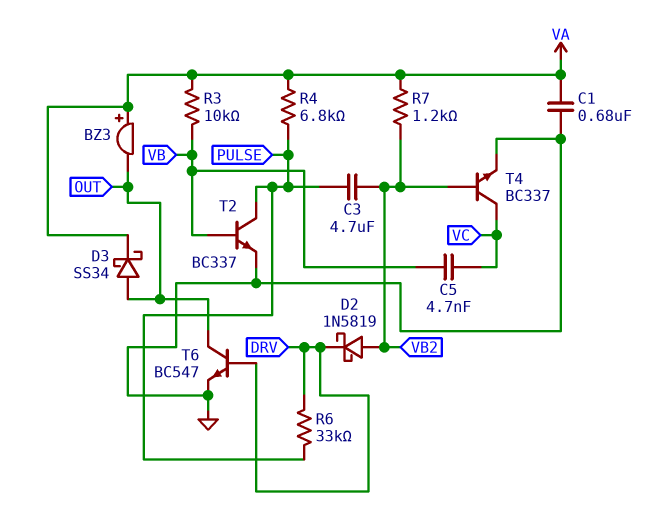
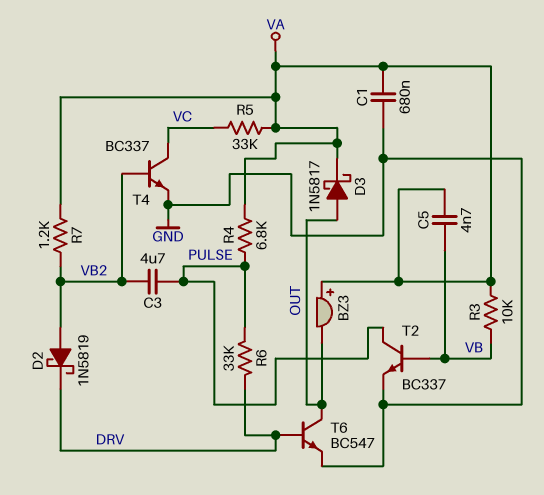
C5: 4.7nF (VB, VC) -> 4.7nF (VA, VB)
D3: schottky SS34 (A OUT, K VA) -> schottky 1N5817 (A OUT, K VA)
R5: none -> 33k (VA, VC)

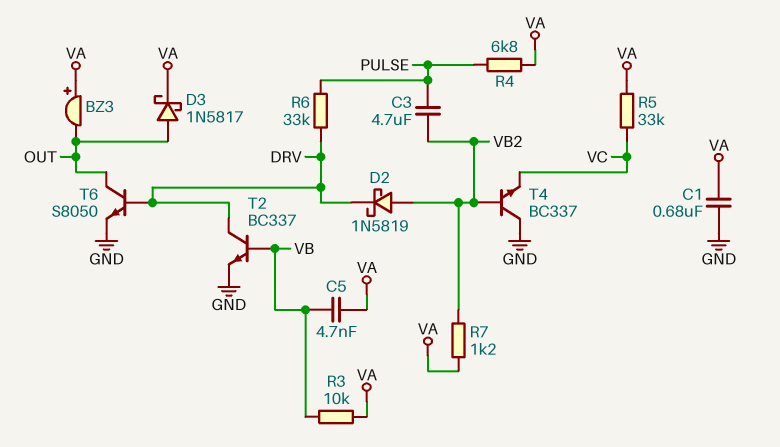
T2: NPN BC337 (B VB, C PULSE, E GND) -> NPN BC337 (B VB, C DRV, E GND)
T4: NPN BC337 (B VB2, C VC, E GND) -> NPN BC337 (B VB2, C GND, E VC)
T6: NPN BC547 (B DRV, C OUT, E GND) -> NPN S8050 (B DRV, C OUT, E GND)

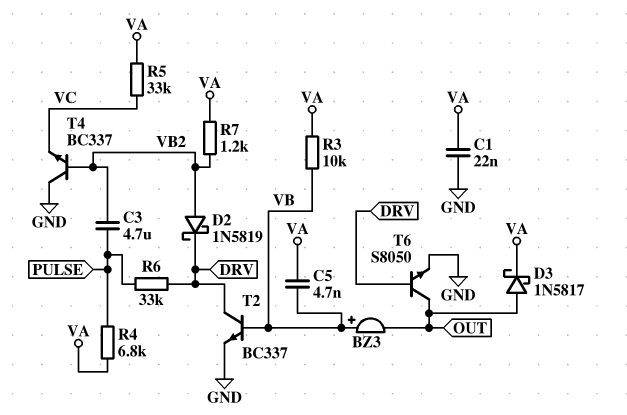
BZ3: buzzer (plus VA, minus OUT) -> buzzer (plus VB, minus OUT)
C1: 680nF (GND, VA) -> 22nF (GND, VA)

